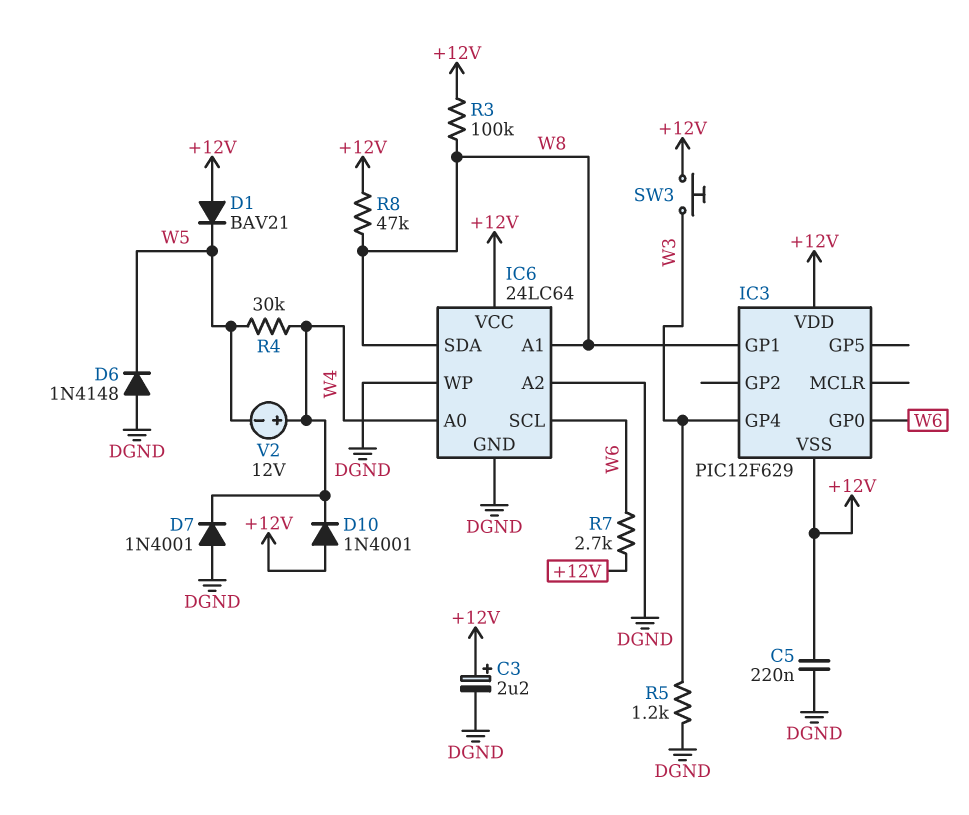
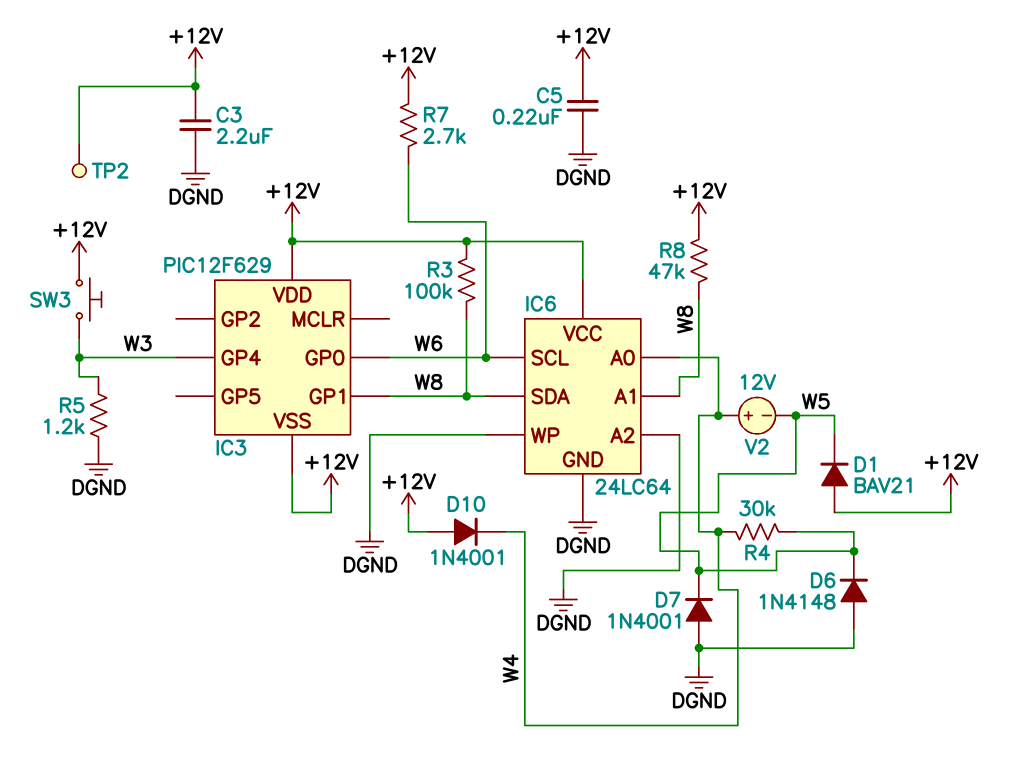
C3: 2.2uF (plus +12V, minus DGND) -> 2.2uF (+12V, DGND)
D7: diode 1N4001 (A DGND, K W4) -> diode 1N4001 (A DGND, K W5)
TP2: none -> test point (+12V)

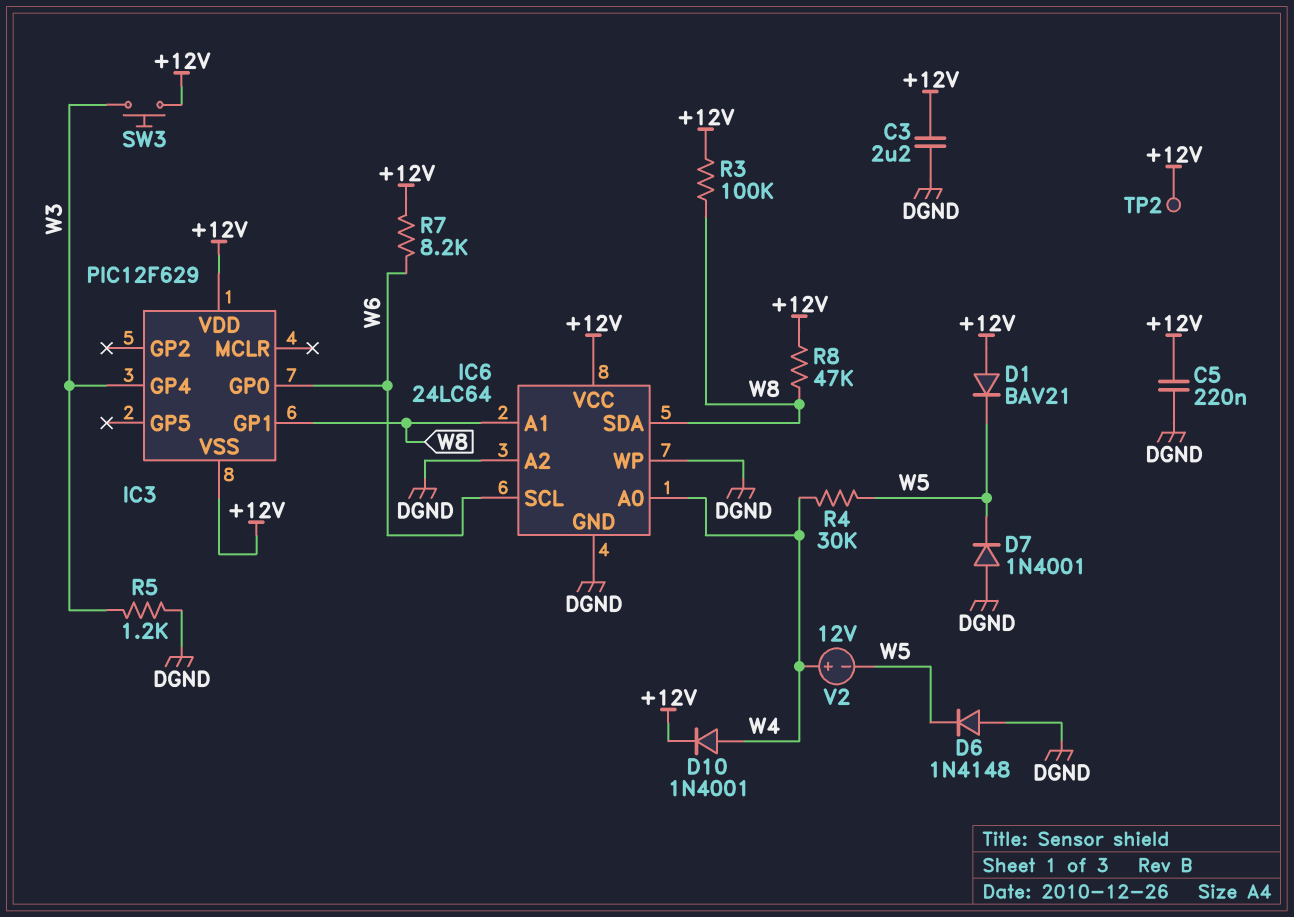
D10: diode 1N4001 (A +12V, K W4) -> diode 1N4001 (A W4, K +12V)
R7: 2.7k (+12V, W6) -> 8.2k (+12V, W6)

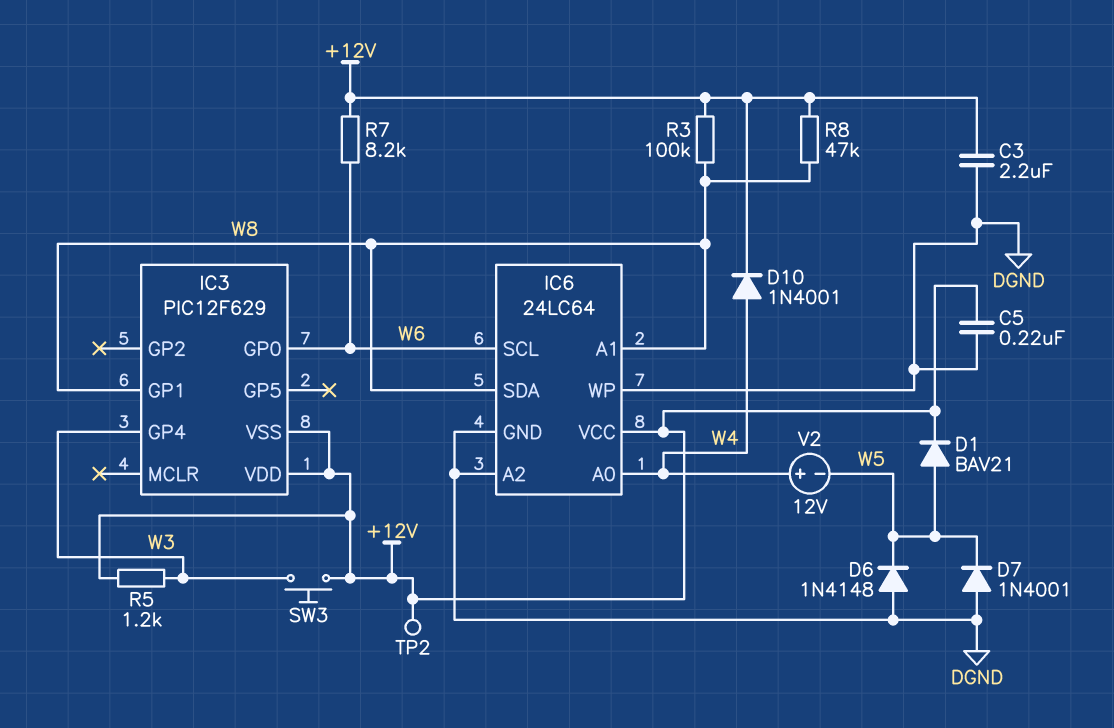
D1: diode BAV21 (A +12V, K W5) -> diode BAV21 (A W5, K +12V)
R4: 30k (W4, W5) -> none
R5: 1.2k (DGND, W3) -> 1.2k (+12V, W3)

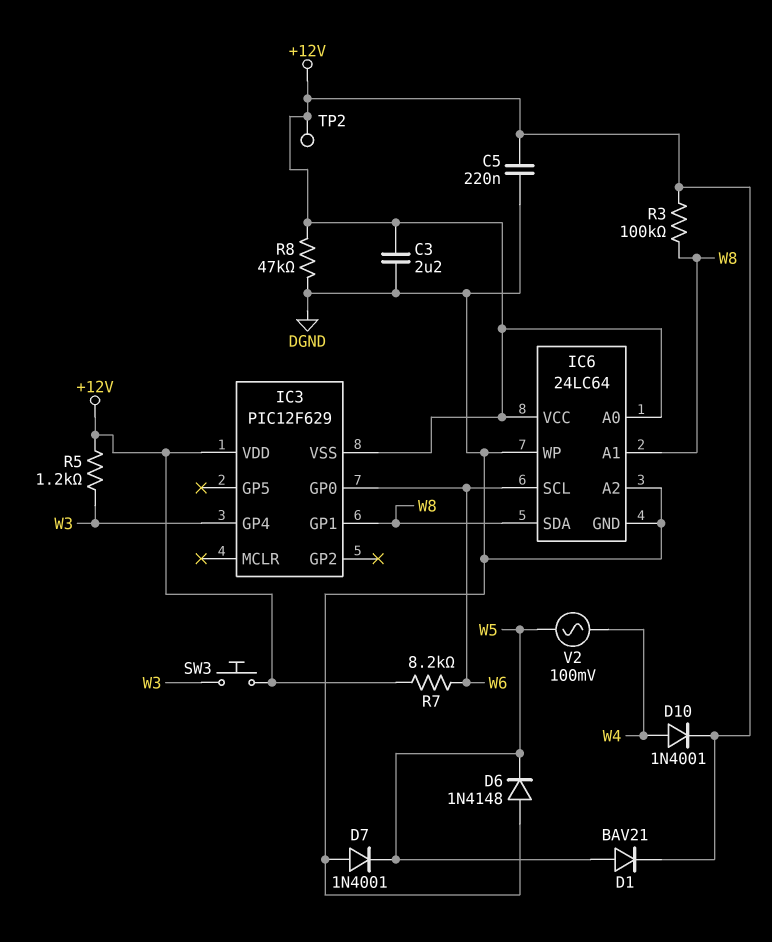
IC6 pin A0: W4 -> +12V
R8: 47k (+12V, W8) -> 47k (+12V, DGND)
V2: 12V (plus W4, minus W5) -> AC 100mV (W4, W5)

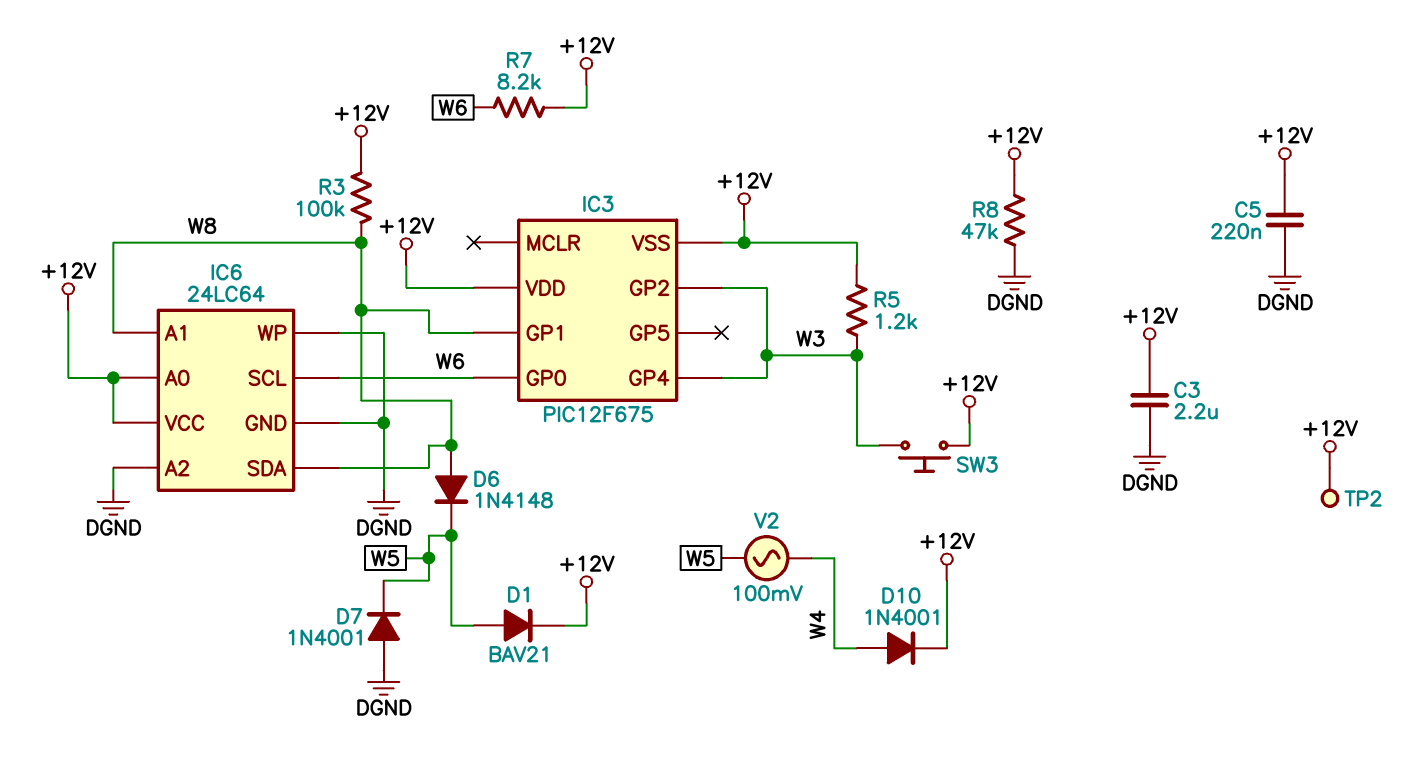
D6: diode 1N4148 (A DGND, K W5) -> diode 1N4148 (A W8, K W5)
IC3: PIC12F629 -> PIC12F675
IC3 pin GP2: none -> W3

